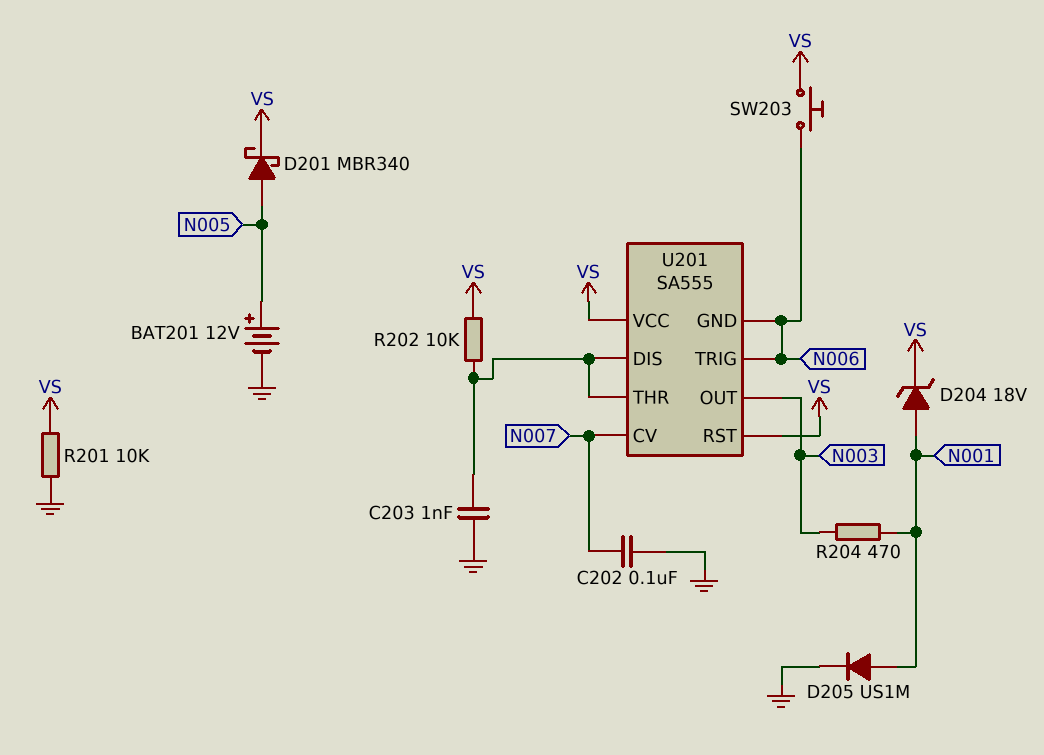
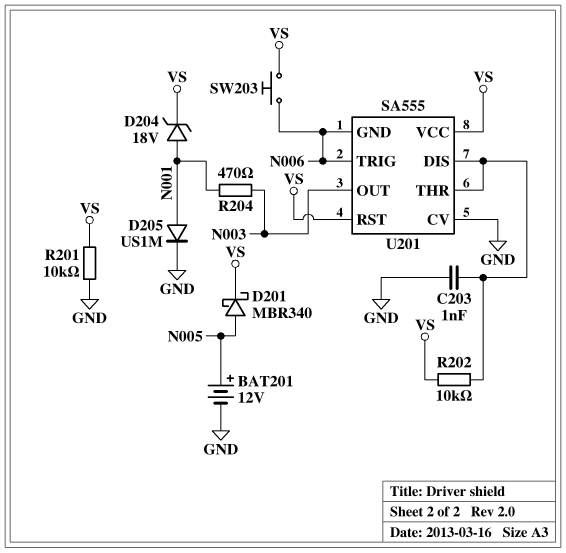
C202: 100nF (GND, N007) -> none
U201 pin CV: N007 -> GND

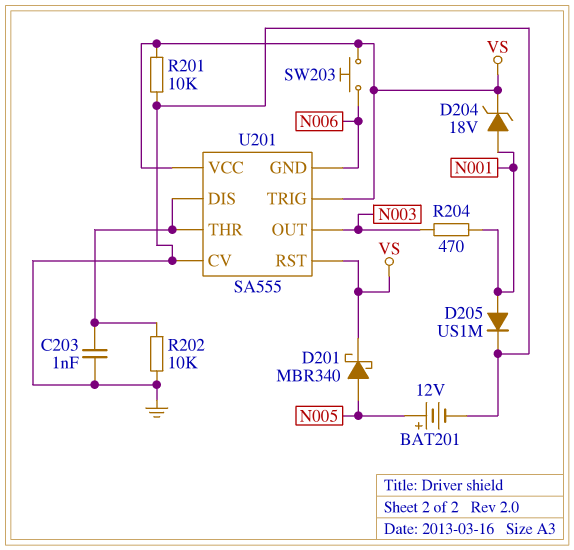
R202: 10k (U201/DIS, VS) -> 10k (GND, U201/DIS)
U201 pin TRIG: N006 -> VS

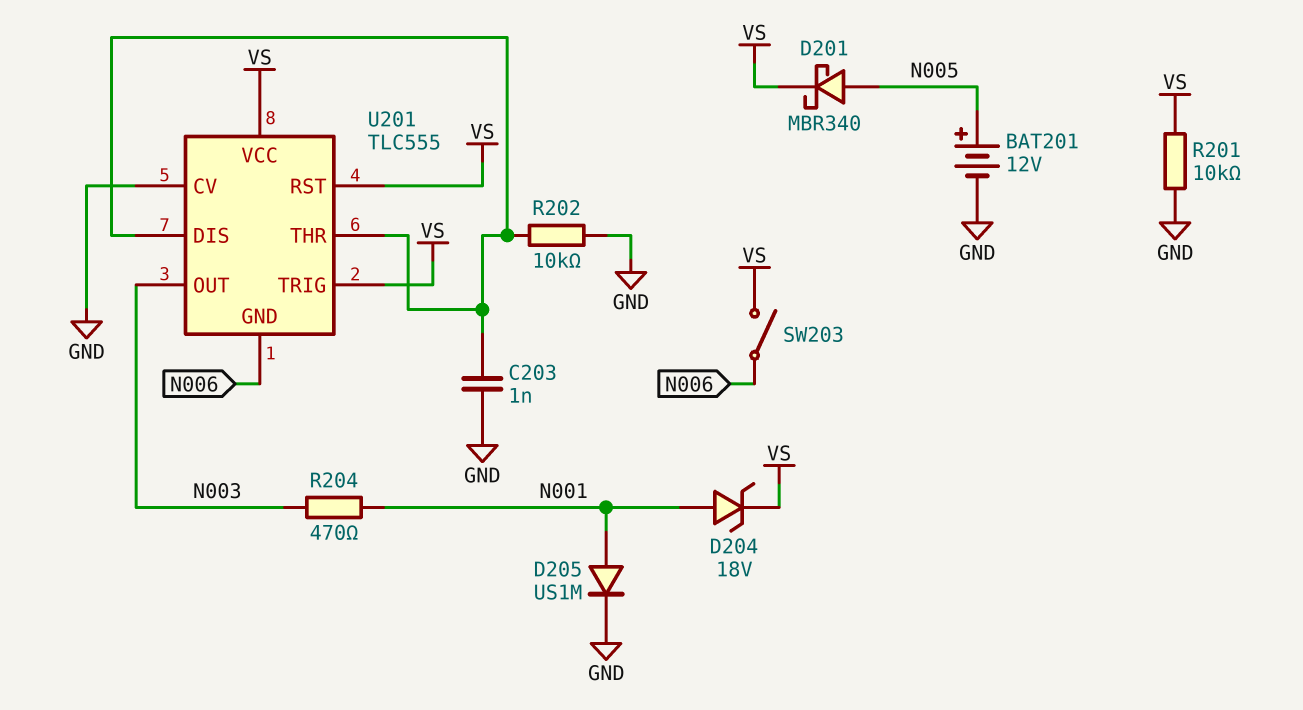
SW203: button (N006, VS) -> switch (N006, VS)
U201: SA555 -> TLC555

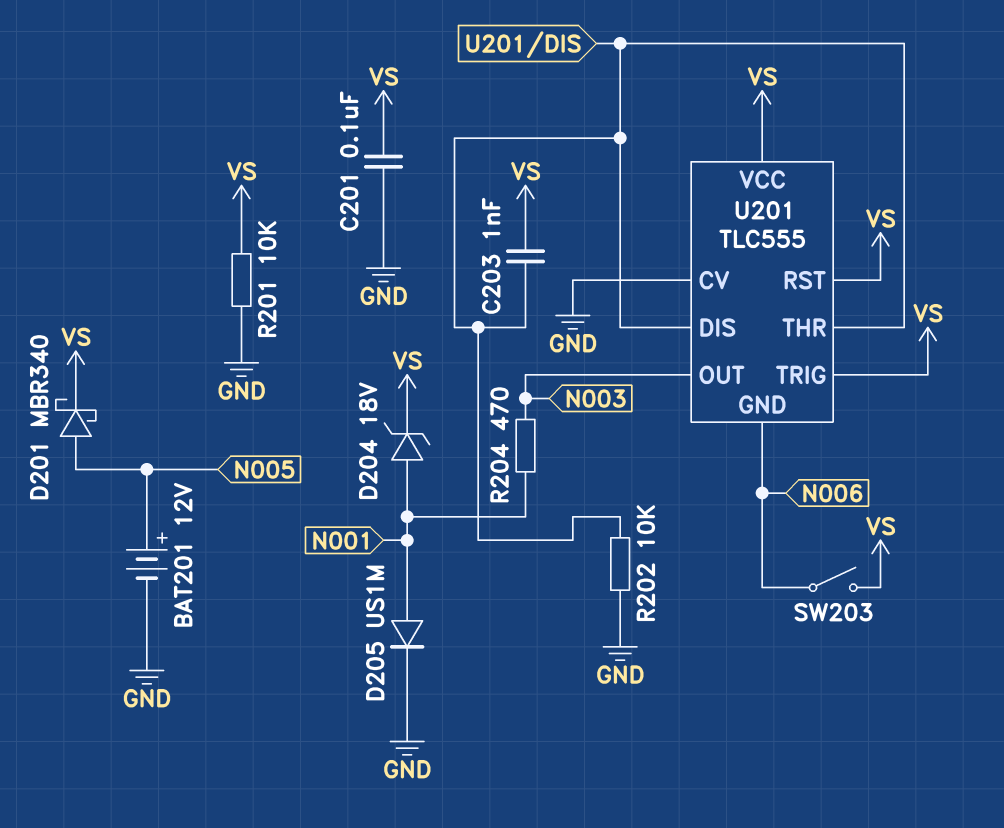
C201: none -> 100nF (GND, VS)
C203: 1nF (GND, U201/DIS) -> 1nF (U201/DIS, VS)

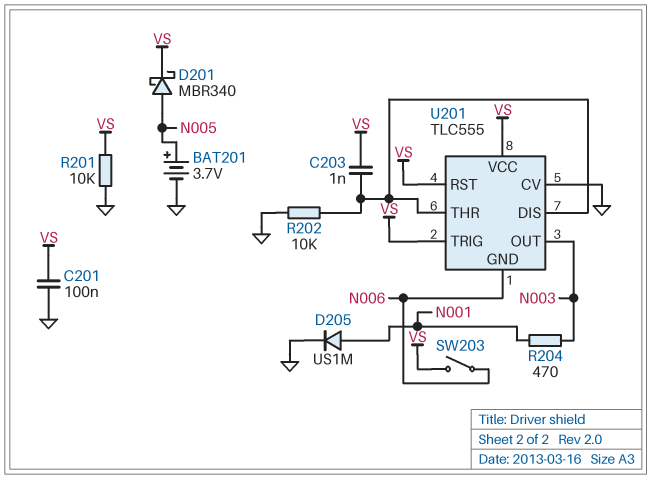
BAT201: 12V (plus N005, minus GND) -> 3.7V (plus N005, minus GND)
D204: zener 18V (A N001, K VS) -> none

